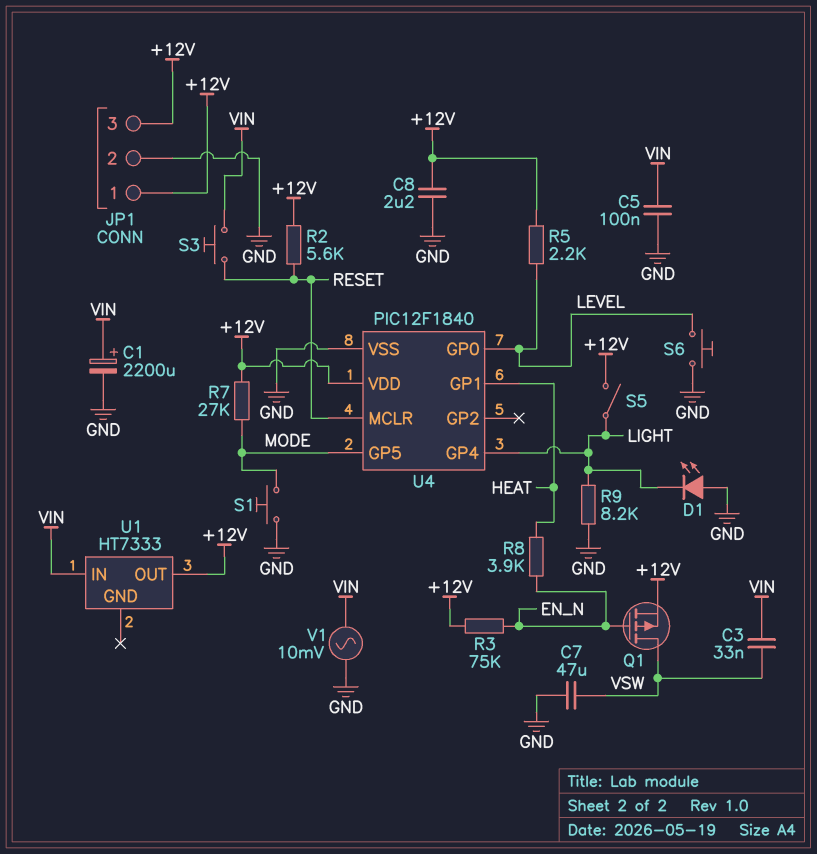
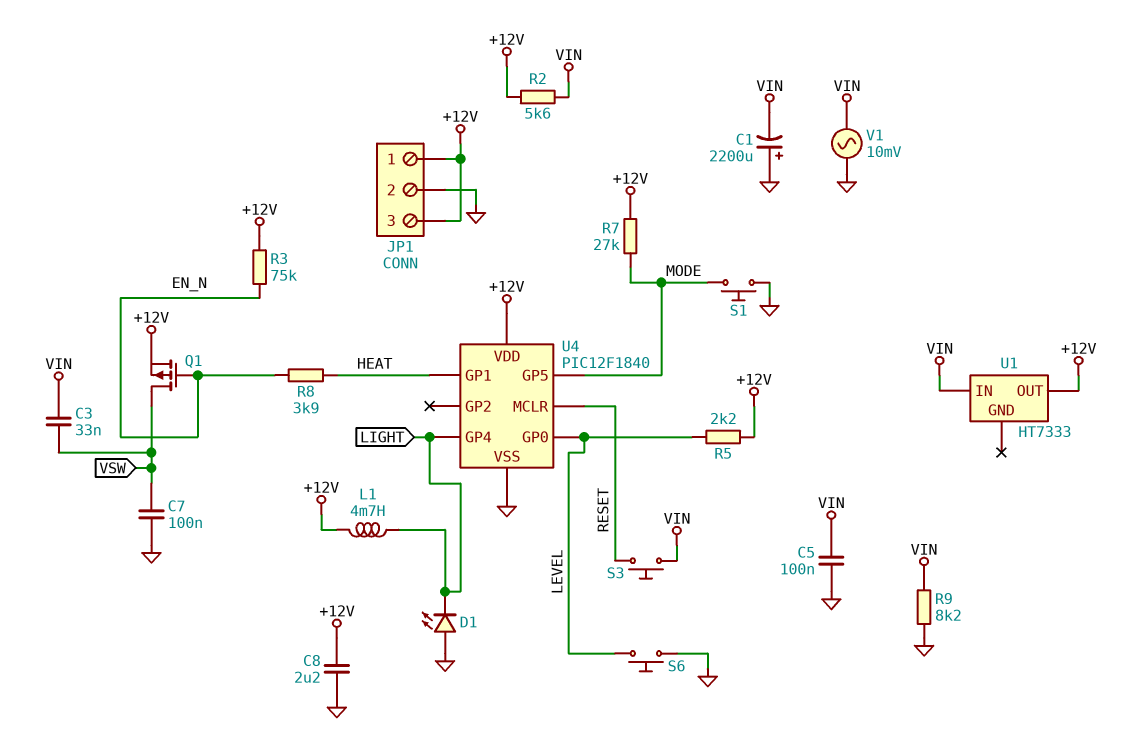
C1: 2200uF (plus VIN, minus GND) -> 2200uF (plus GND, minus VIN)
C7: 47uF (GND, VSW) -> 100nF (GND, VSW)
L1: none -> 4.7mH (+12V, LIGHT)
R2: 5.6k (+12V, RESET) -> 5.6k (+12V, VIN)
R9: 8.2k (GND, LIGHT) -> 8.2k (GND, VIN)
S5: switch (+12V, LIGHT) -> none

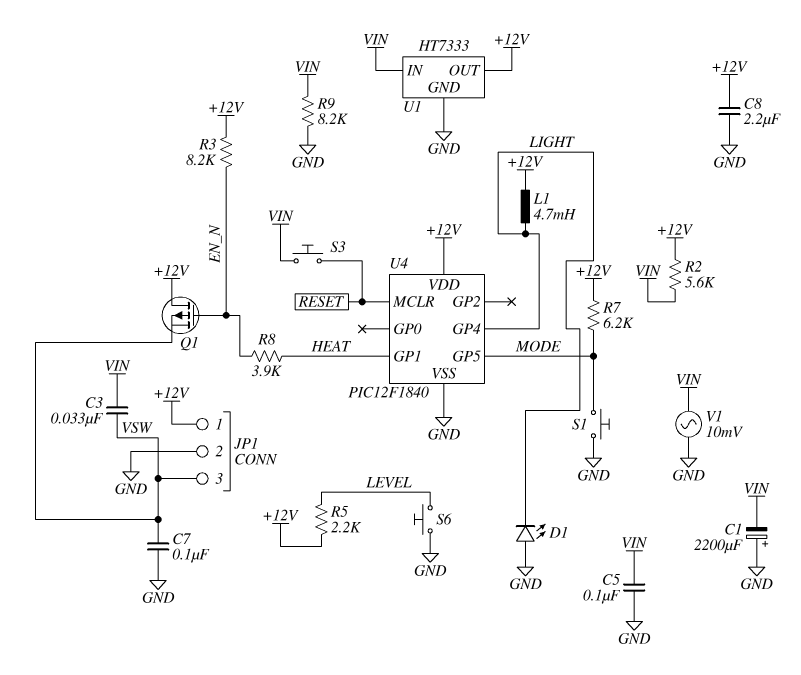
JP1 pin 3: +12V -> VSW
Q1: PMOS (G EN_N, D VSW, S +12V) -> PMOS (G EN_N, D +12V, S VSW)
R3: 75k (+12V, EN_N) -> 8.2k (+12V, EN_N)
R7: 27k (+12V, MODE) -> 6.2k (+12V, MODE)
U1 pin GND: none -> GND
U4 pin GP0: LEVEL -> none

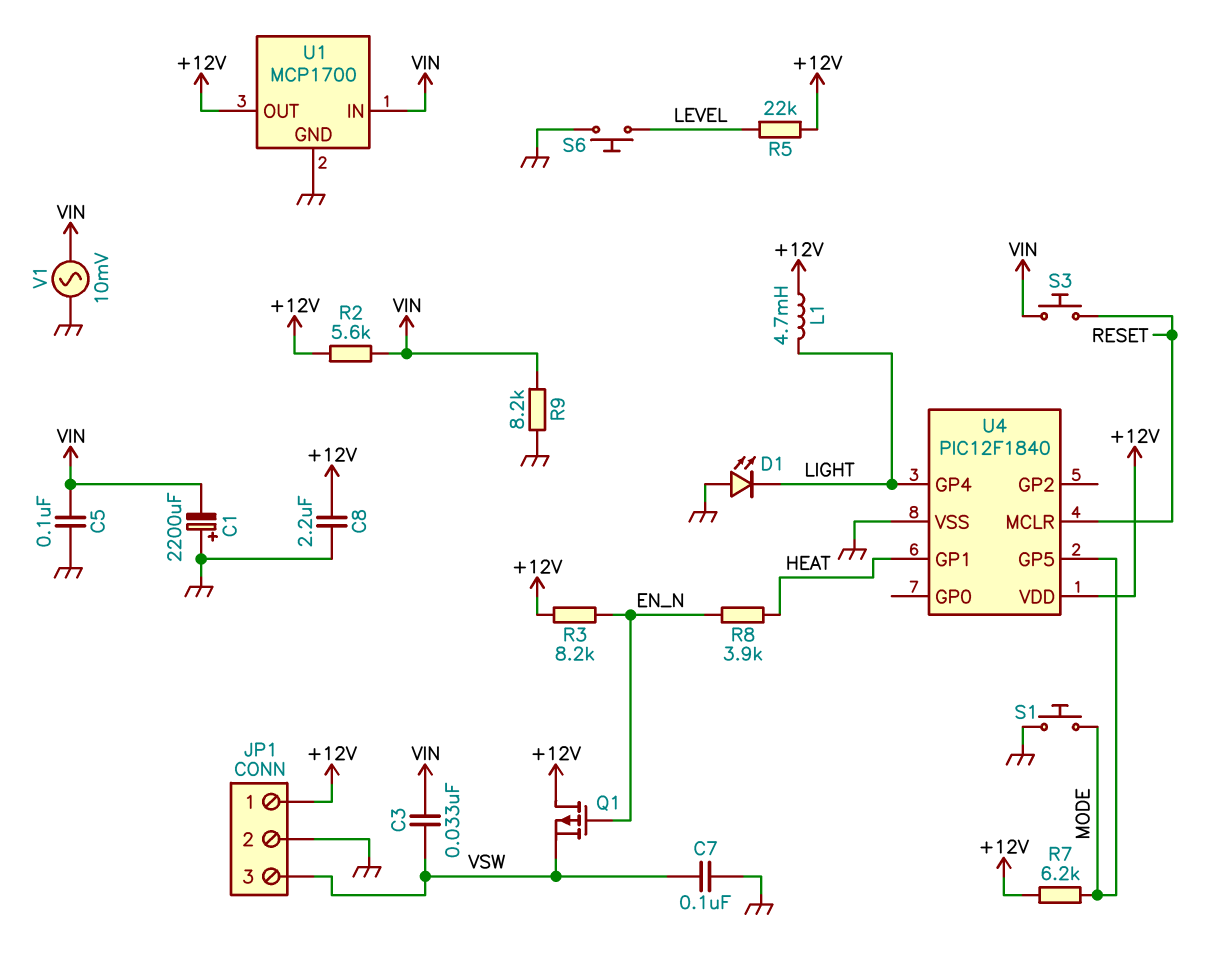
R5: 2.2k (+12V, LEVEL) -> 22k (+12V, LEVEL)
U1: HT7333 -> MCP1700

